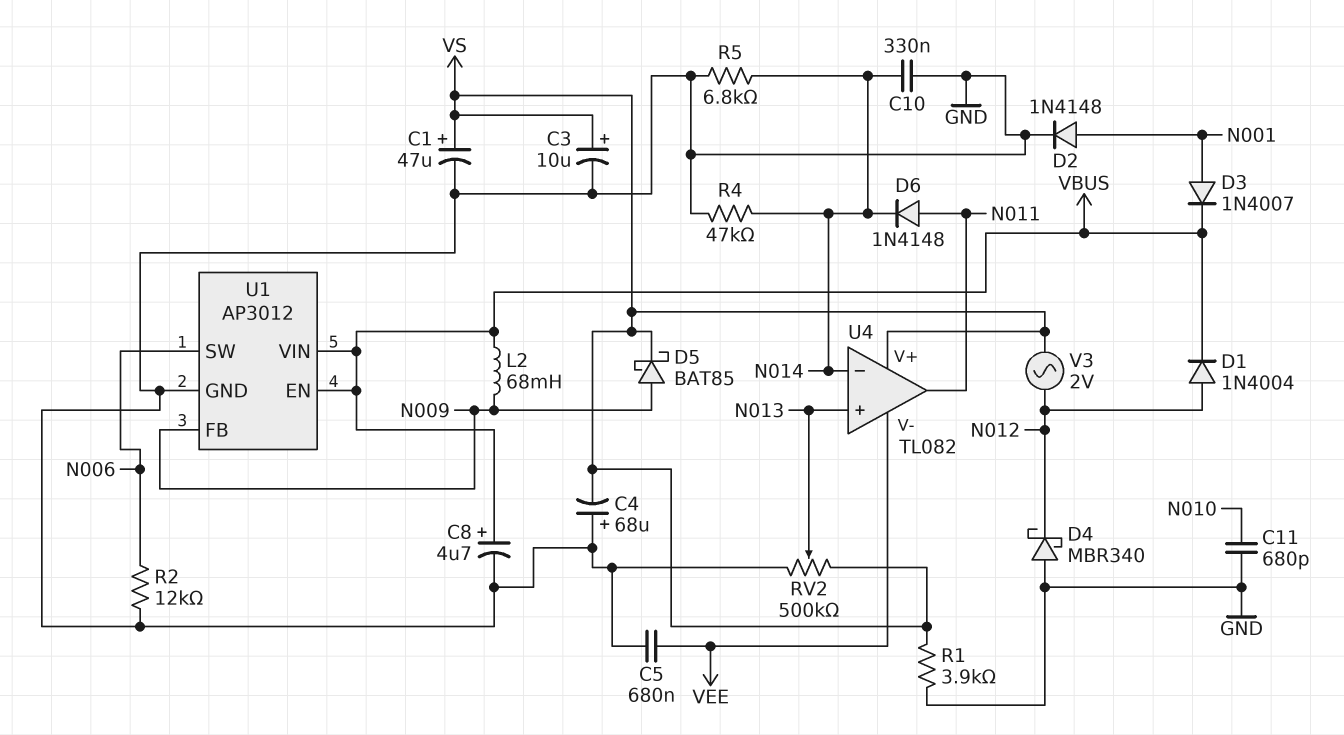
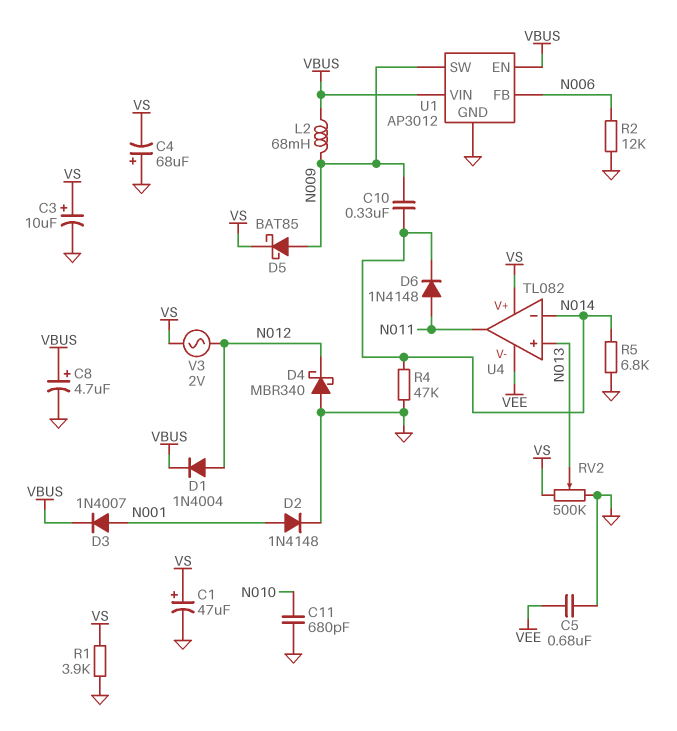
C10: 330nF (GND, N014) -> 330nF (N009, N014)
U1 pin FB: N009 -> N006
U1 pin SW: N006 -> N009

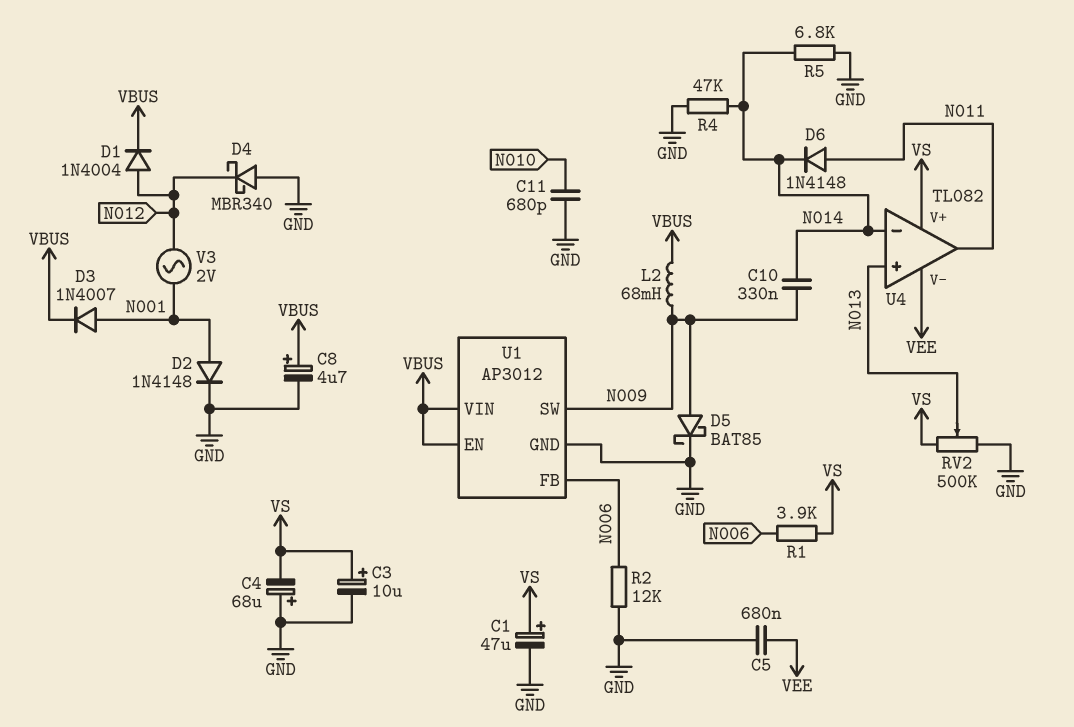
D5: schottky BAT85 (A N009, K VS) -> schottky BAT85 (A N009, K GND)
R1: 3.9k (GND, VS) -> 3.9k (N006, VS)
V3: AC 2V (N012, VS) -> AC 2V (N001, N012)

